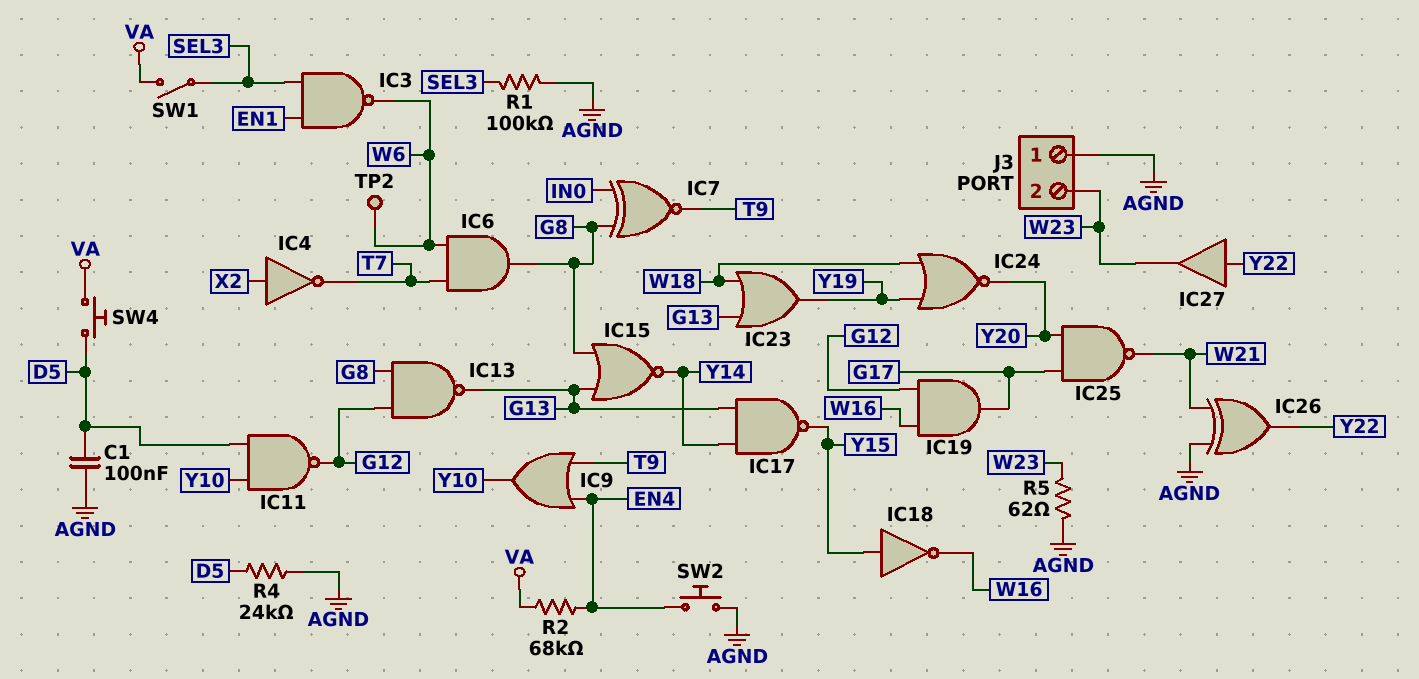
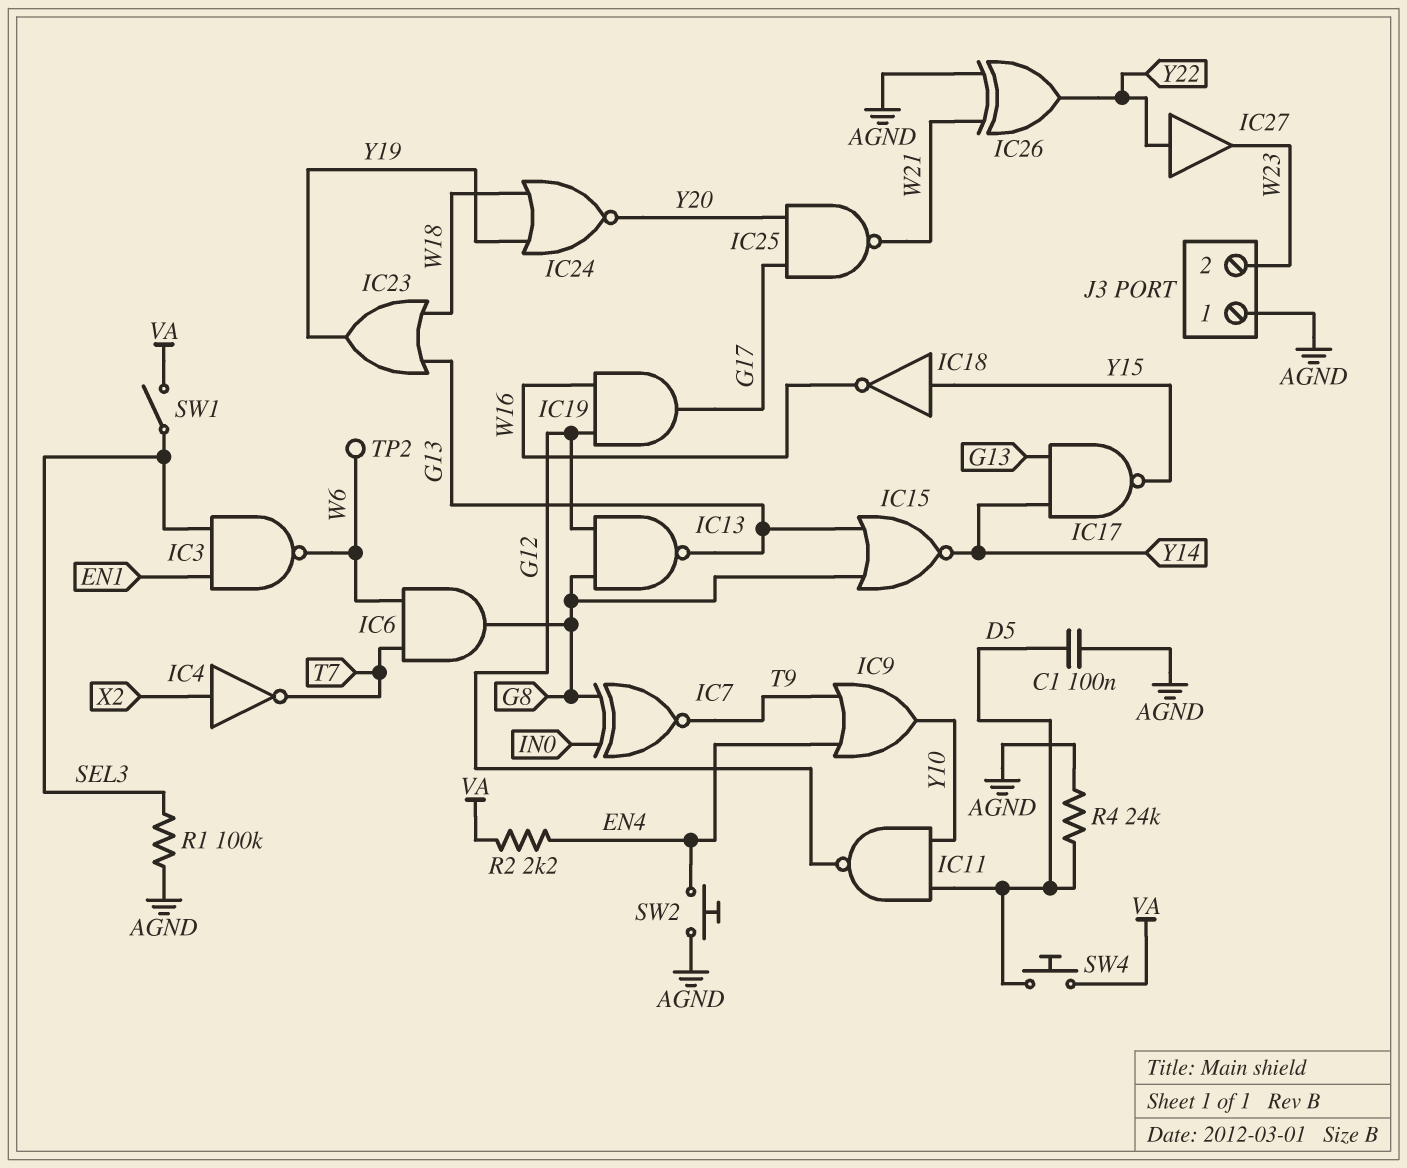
R2: 68k (EN4, VA) -> 2.2k (EN4, VA)
R5: 62 (AGND, W23) -> none

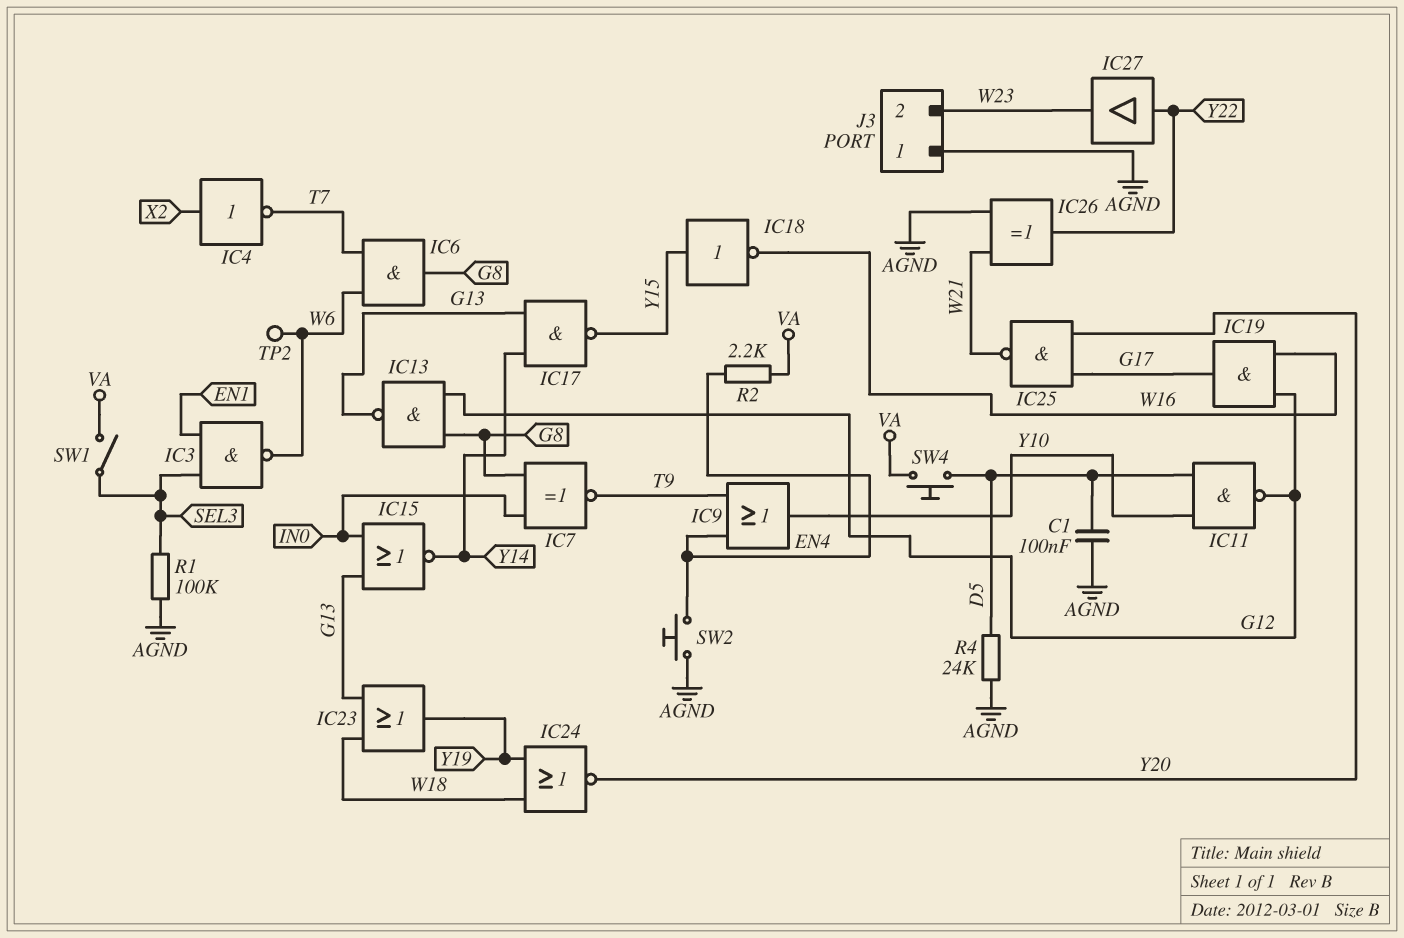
IC15: NOR (in G8, in G13, out Y14) -> NOR (in G13, in IN0, out Y14)

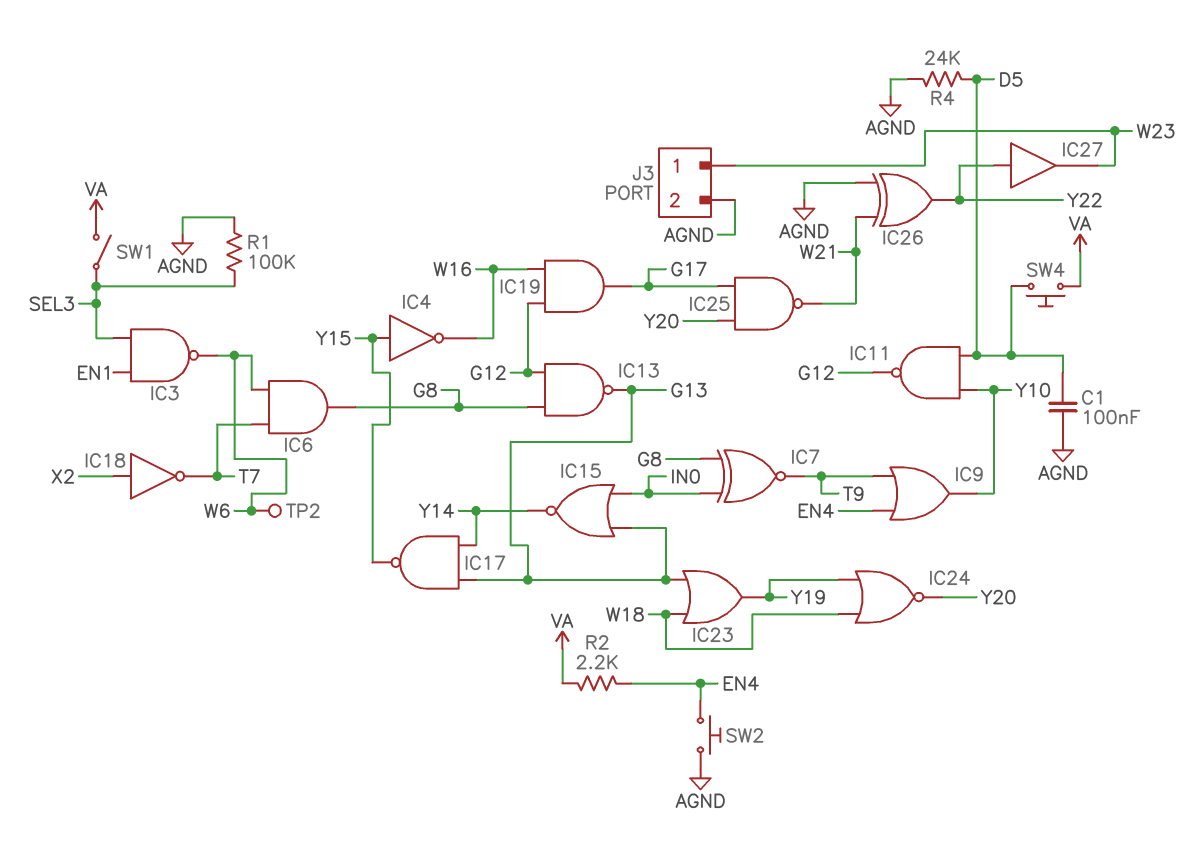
IC4: NOT (in X2, out T7) -> NOT (in Y15, out W16)
IC18: NOT (in Y15, out W16) -> NOT (in X2, out T7)
J3 pin 1: AGND -> W23
J3 pin 2: W23 -> AGND

